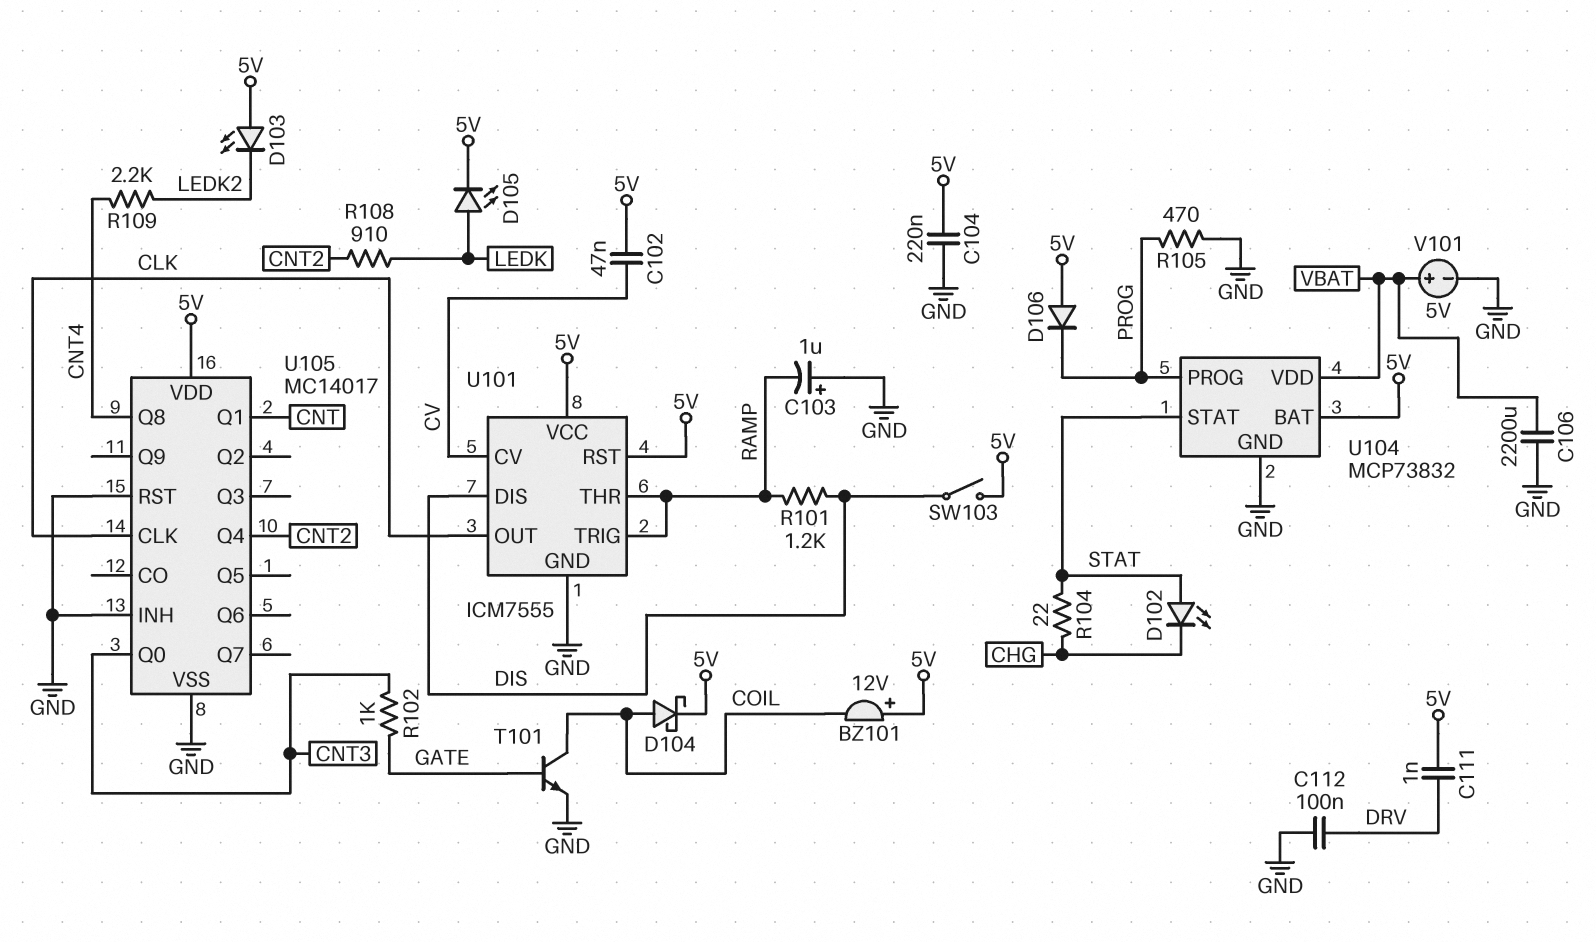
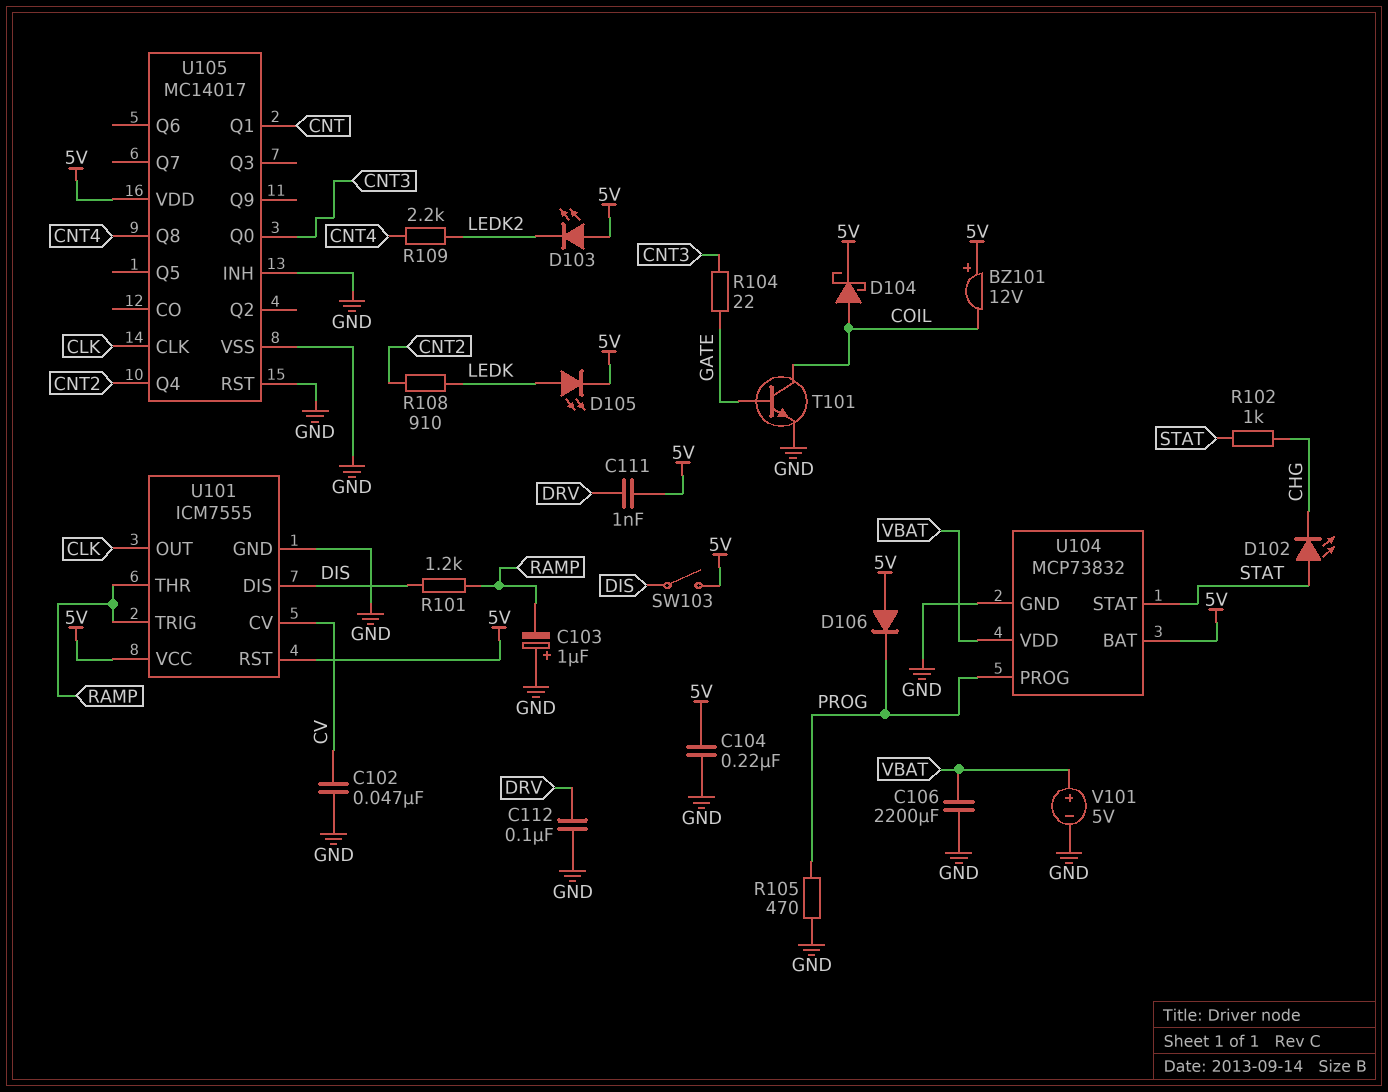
C102: 47nF (5V, CV) -> 47nF (CV, GND)
R102: 1k (CNT3, GATE) -> 1k (CHG, STAT)
R104: 22 (CHG, STAT) -> 22 (CNT3, GATE)

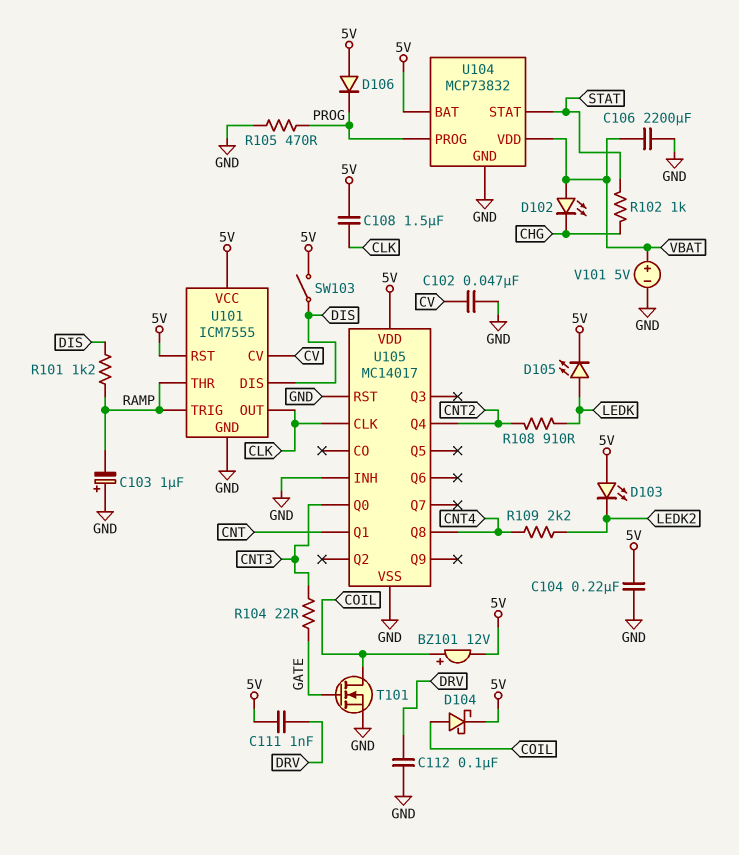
BZ101: buzzer 12V (plus 5V, minus COIL) -> buzzer 12V (plus COIL, minus 5V)
C108: none -> 1.5uF (5V, CLK)
D102: LED (A STAT, K CHG) -> LED (A VBAT, K CHG)
T101: NPN (B GATE, C COIL, E GND) -> NMOS (G GATE, D COIL, S GND)

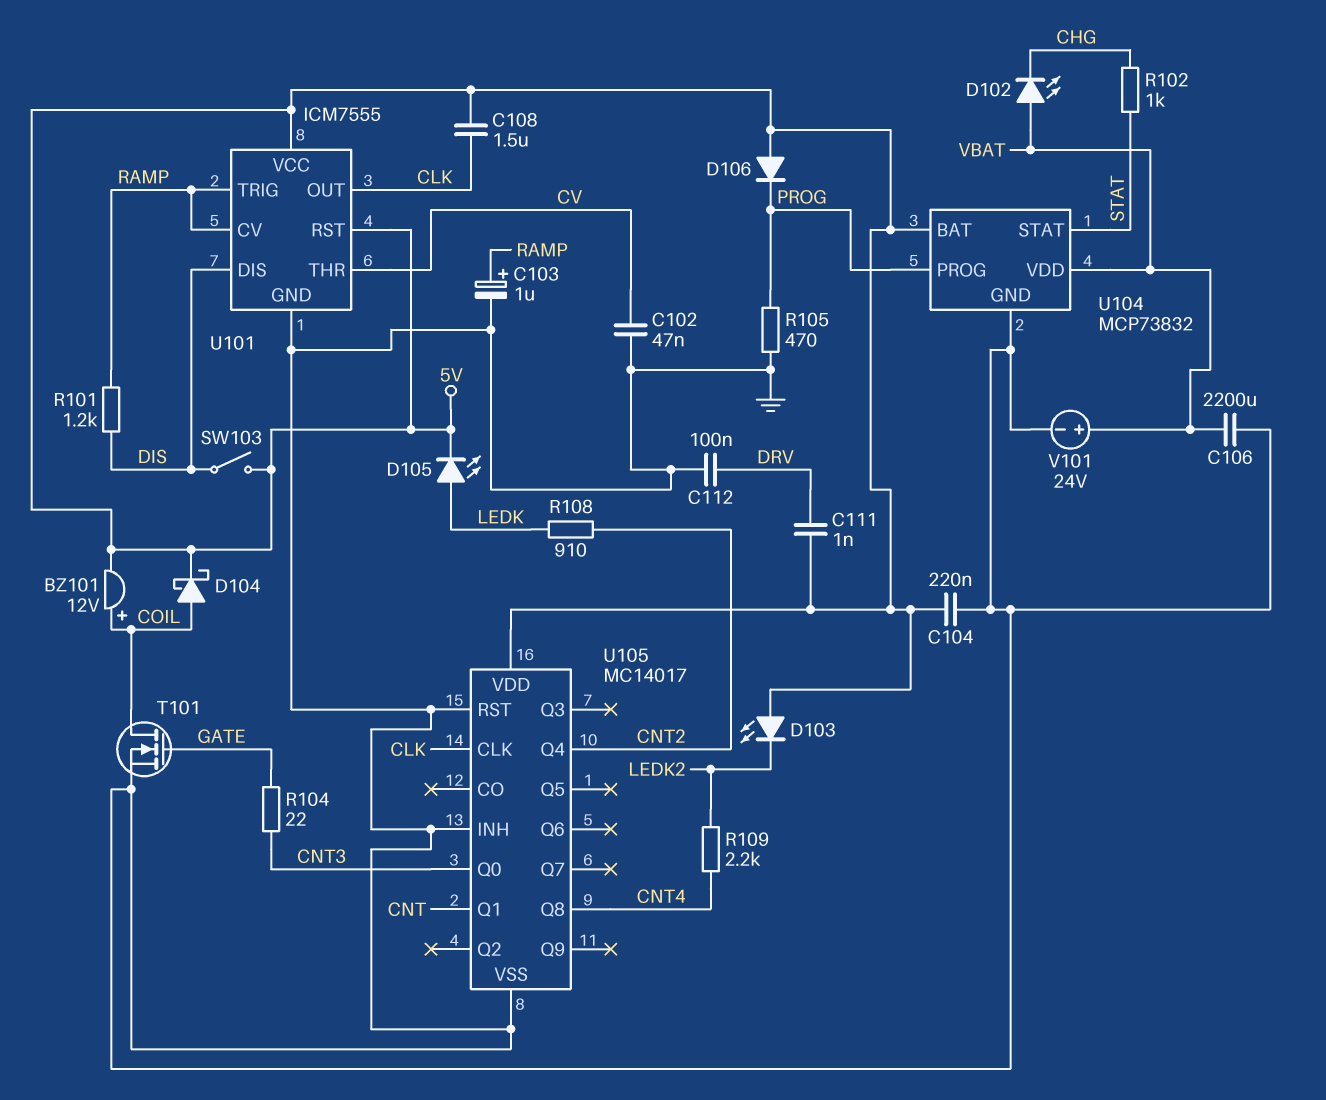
C103: 1uF (plus GND, minus RAMP) -> 1uF (plus RAMP, minus GND)
U101 pin CV: CV -> RAMP
U101 pin THR: RAMP -> CV
V101: 5V (plus VBAT, minus GND) -> 24V (plus VBAT, minus GND)

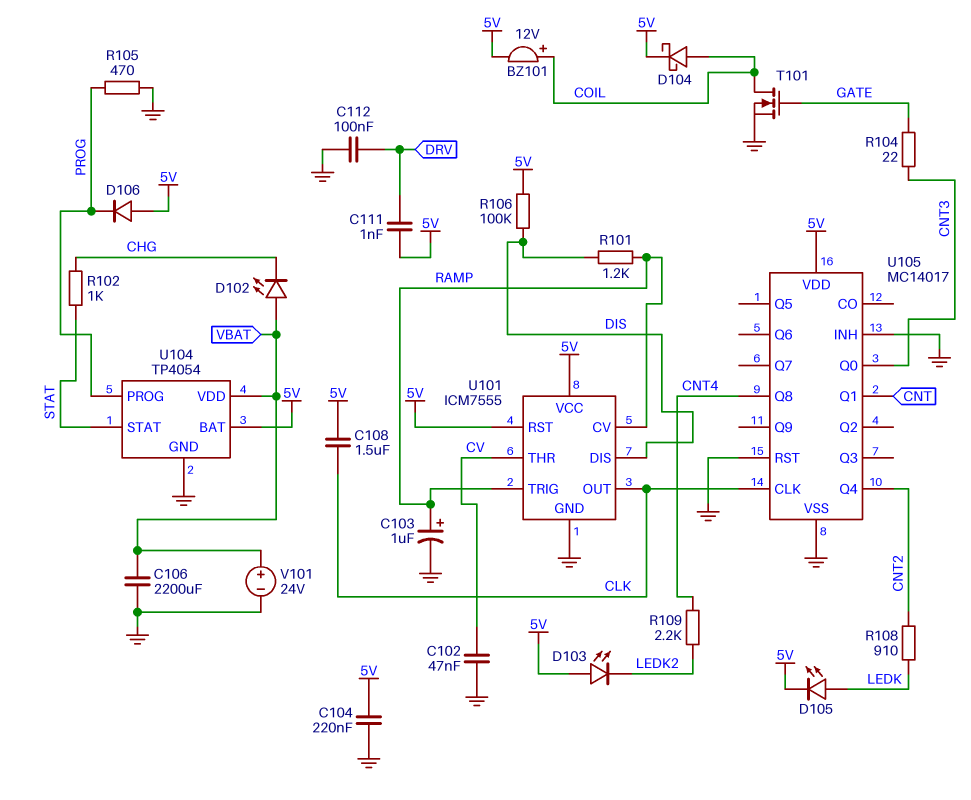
R106: none -> 100k (5V, DIS)
SW103: switch (5V, DIS) -> none
U104: MCP73832 -> TP4054

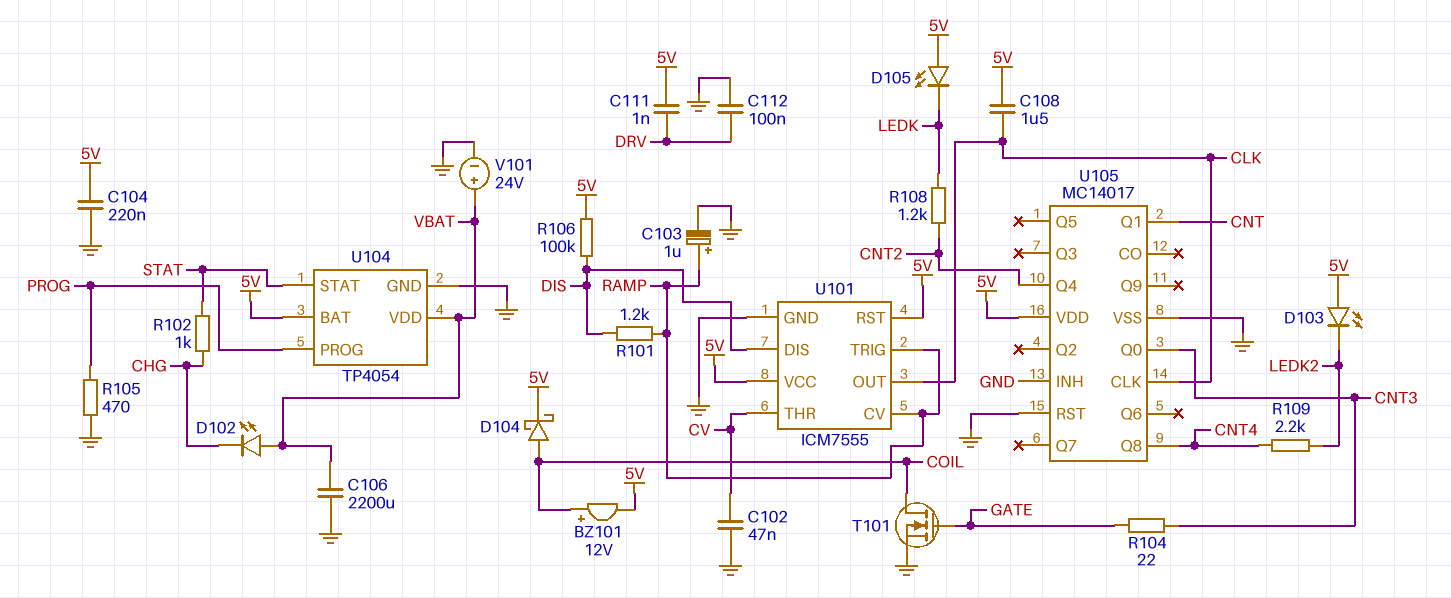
D105: LED (A LEDK, K 5V) -> LED (A 5V, K LEDK)
D106: diode (A 5V, K PROG) -> none
R108: 910 (CNT2, LEDK) -> 1.2k (CNT2, LEDK)

